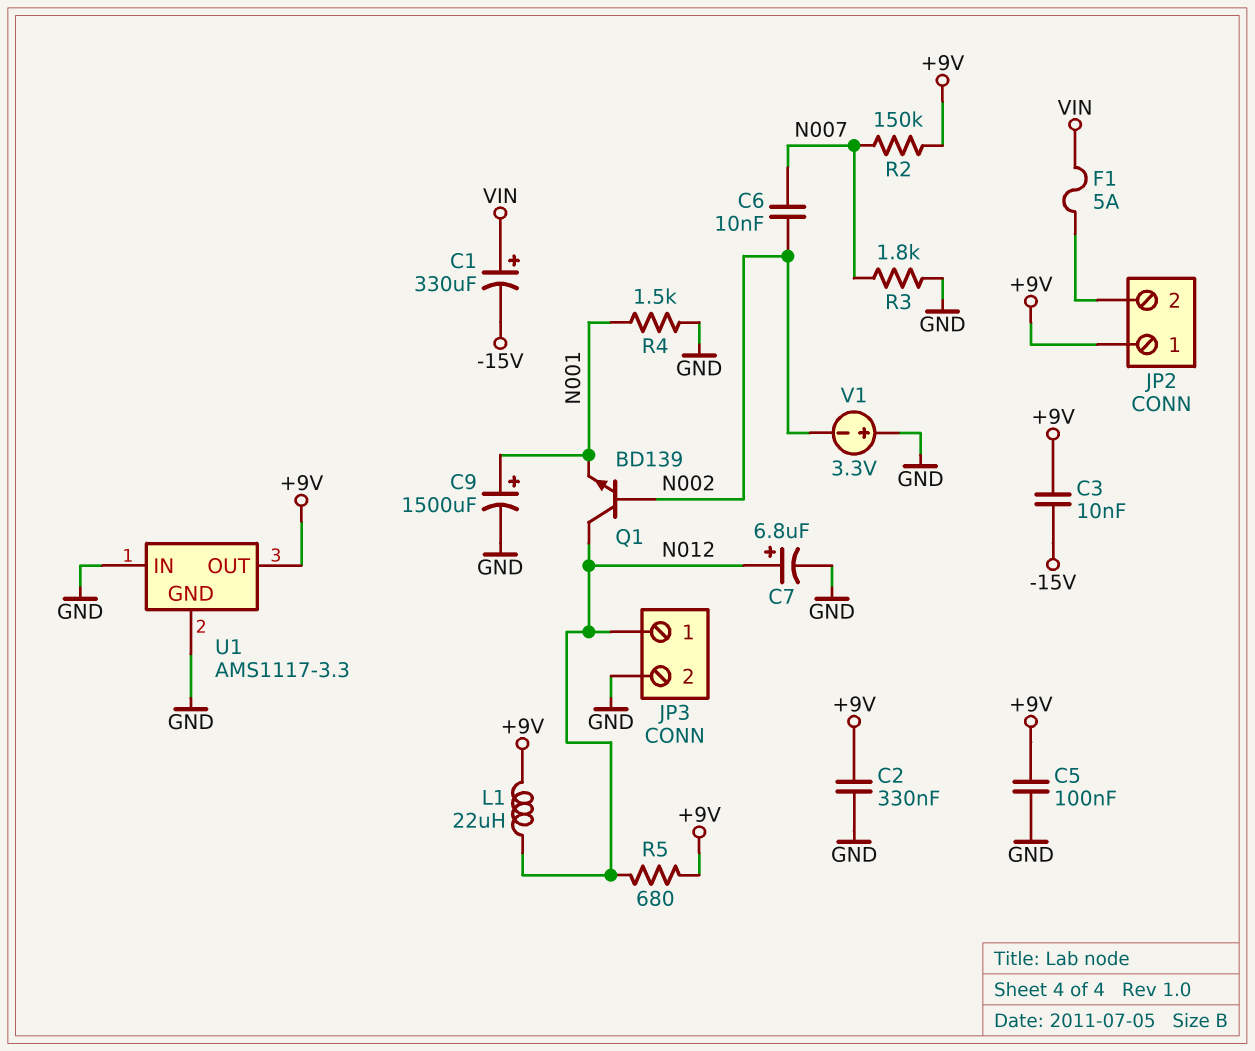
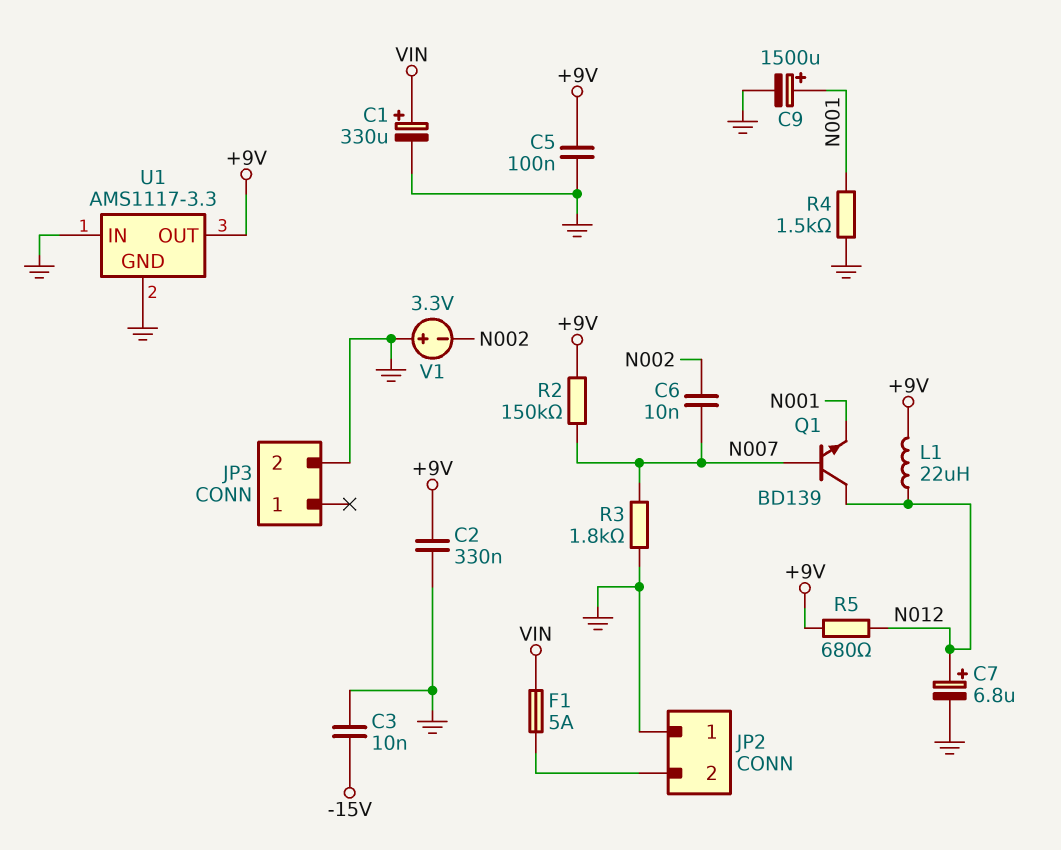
C1: 330uF (plus VIN, minus -15V) -> 330uF (plus VIN, minus GND)
C3: 10nF (+9V, -15V) -> 10nF (-15V, GND)
JP2 pin 1: +9V -> GND
JP3 pin 1: N012 -> none
Q1: NPN BD139 (B N002, C N012, E N001) -> NPN BD139 (B N007, C N012, E N001)

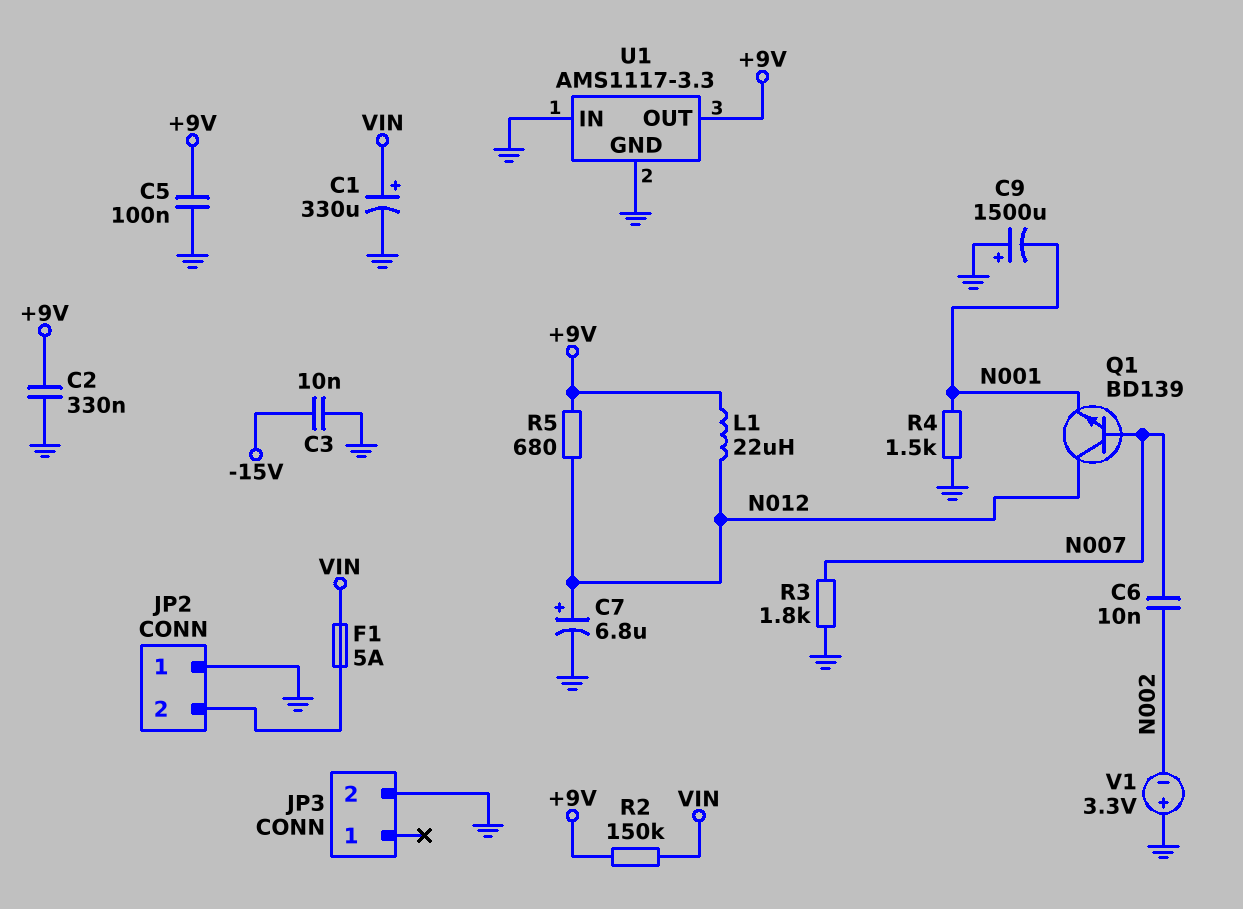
C9: 1500uF (plus N001, minus GND) -> 1500uF (plus GND, minus N001)
R2: 150k (+9V, N007) -> 150k (+9V, VIN)

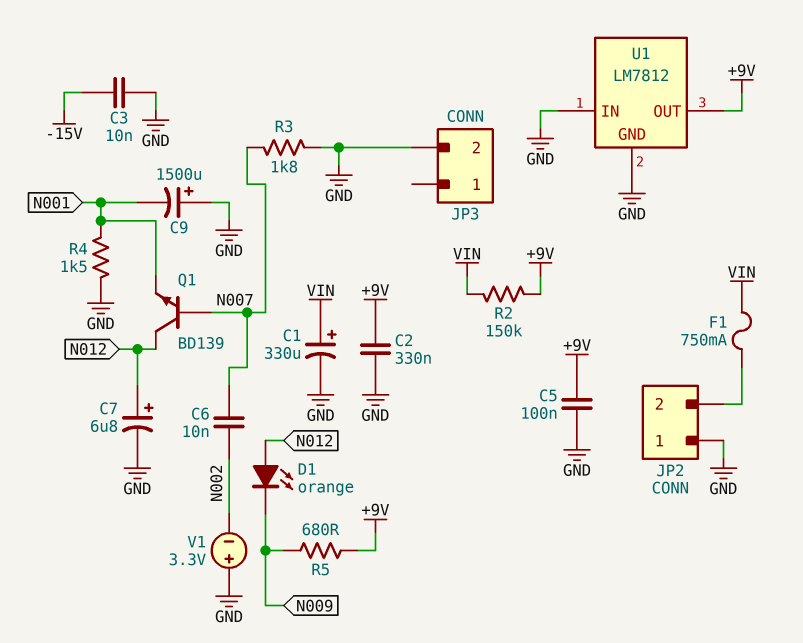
D1: none -> LED orange (A N012, K N009)
F1: 5A (JP2/2, VIN) -> 750mA (JP2/2, VIN)
L1: 22uH (+9V, N012) -> none
R5: 680 (+9V, N012) -> 680 (+9V, N009)
U1: AMS1117-3.3 -> LM7812

